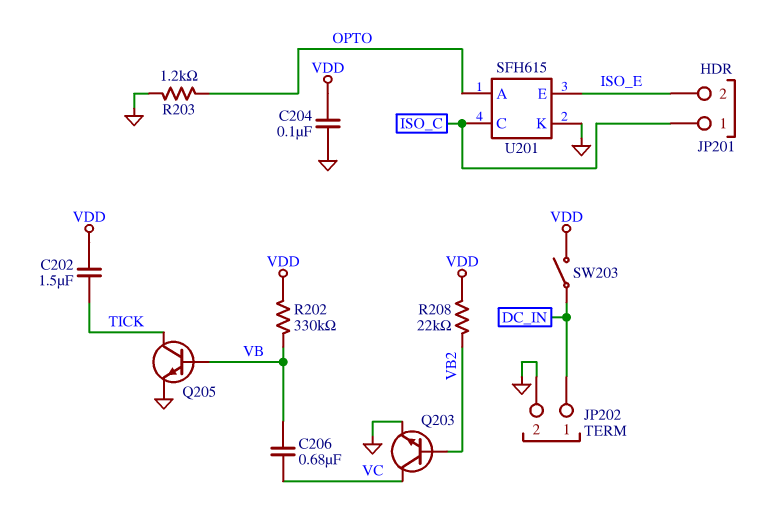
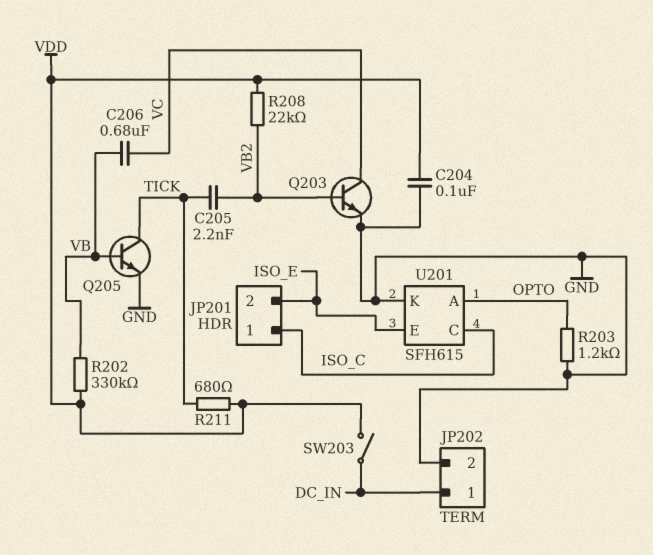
C202: 1.5uF (TICK, VDD) -> none
C205: none -> 2.2nF (TICK, VB2)
R211: none -> 680 (TICK, VDD)

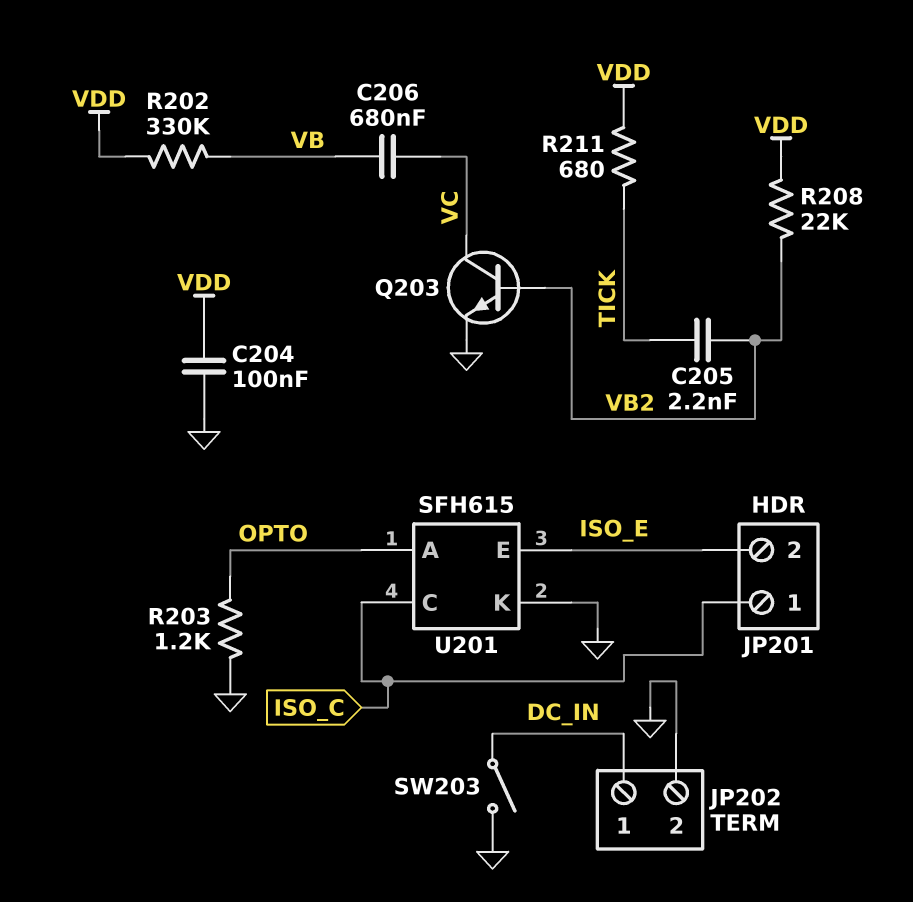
Q205: NPN (B VB, C TICK, E GND) -> none
SW203: switch (DC_IN, VDD) -> switch (DC_IN, GND)

